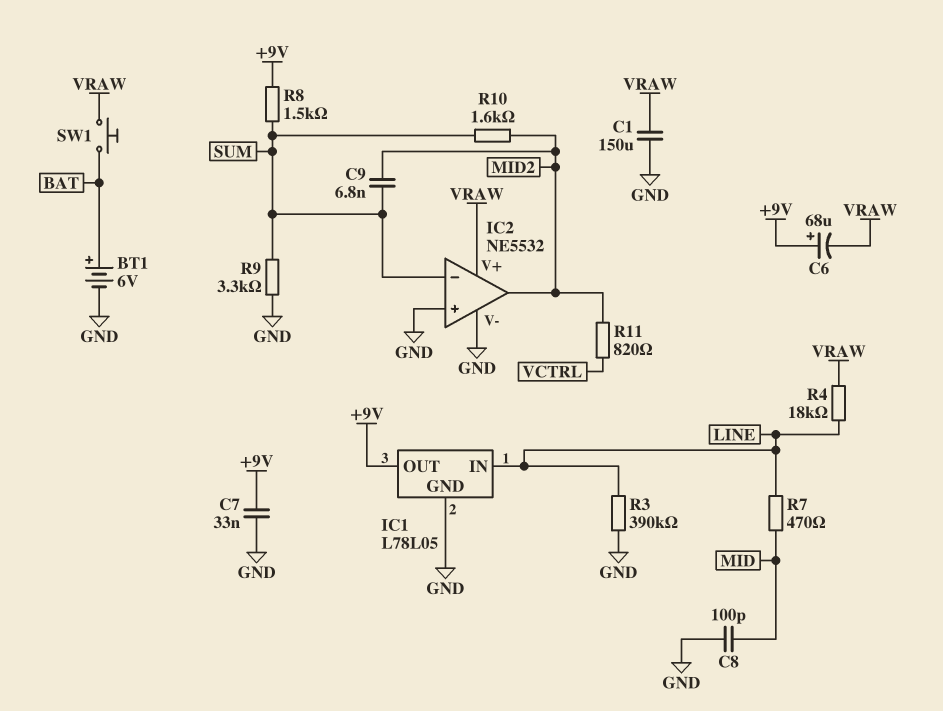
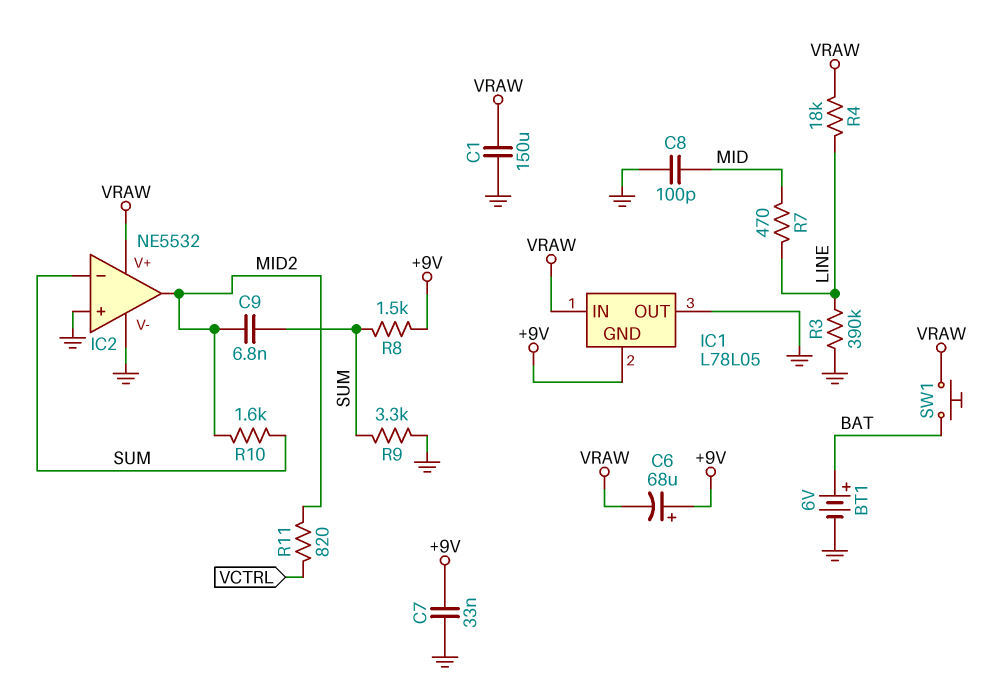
IC1 pin GND: GND -> +9V
IC1 pin IN: LINE -> VRAW
IC1 pin OUT: +9V -> GND

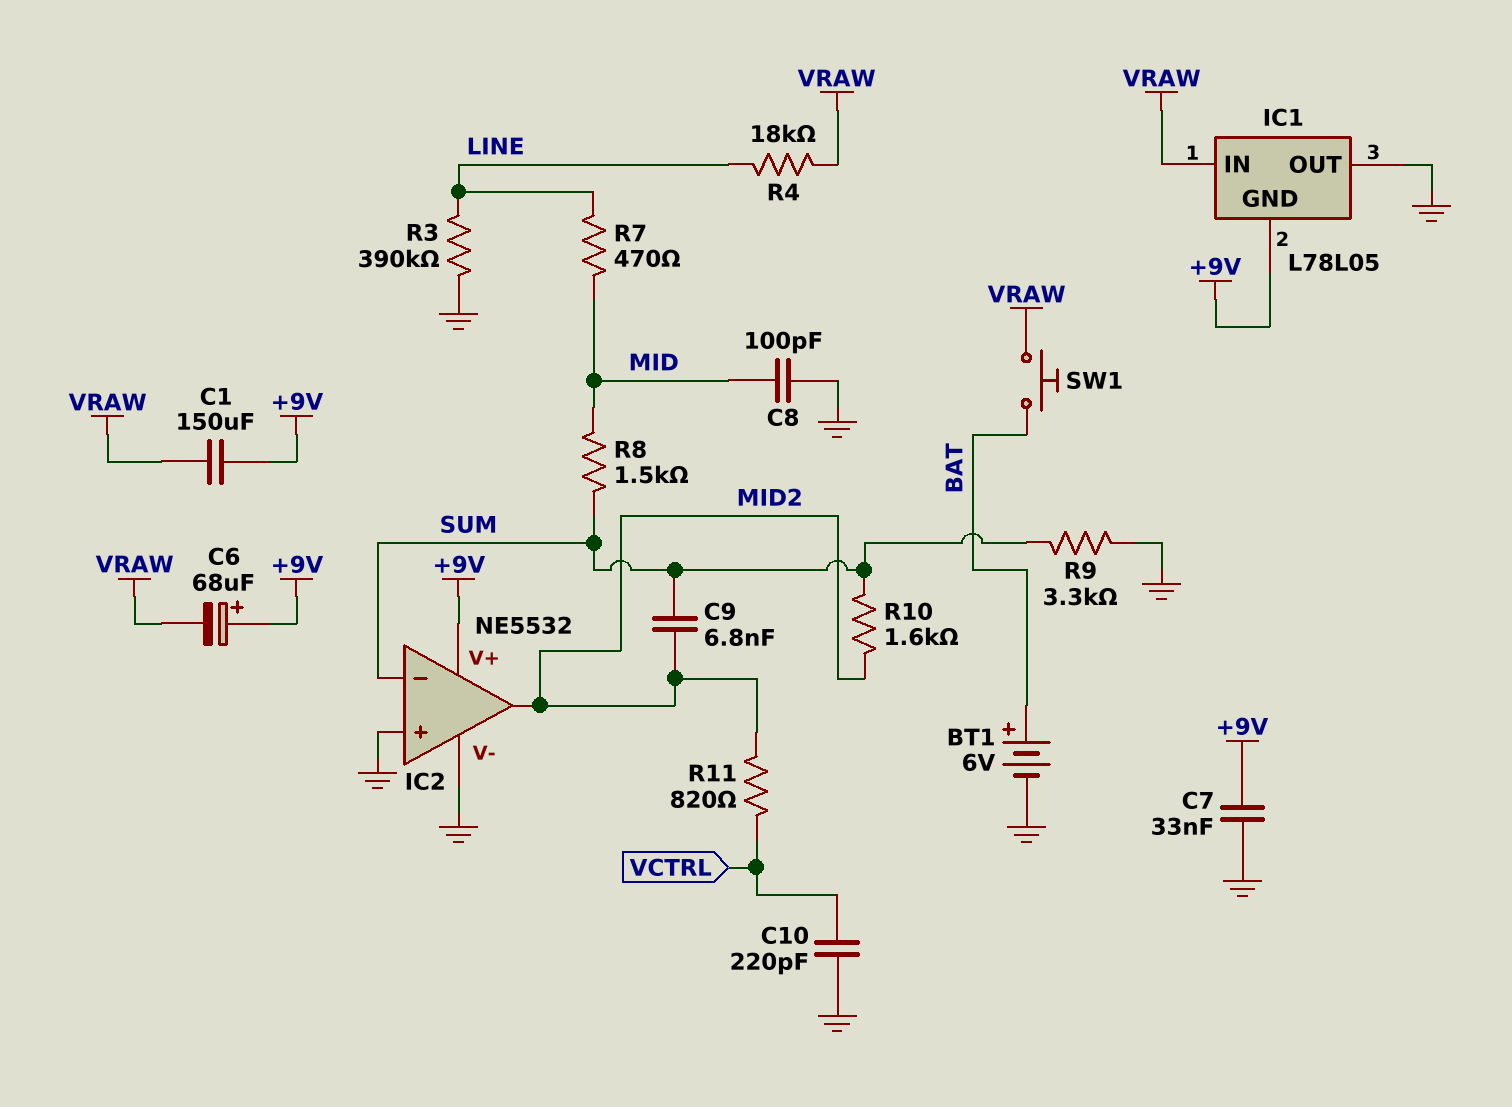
C1: 150uF (GND, VRAW) -> 150uF (+9V, VRAW)
C10: none -> 220pF (GND, VCTRL)
IC2 pin V+: VRAW -> +9V
R8: 1.5k (+9V, SUM) -> 1.5k (MID, SUM)

